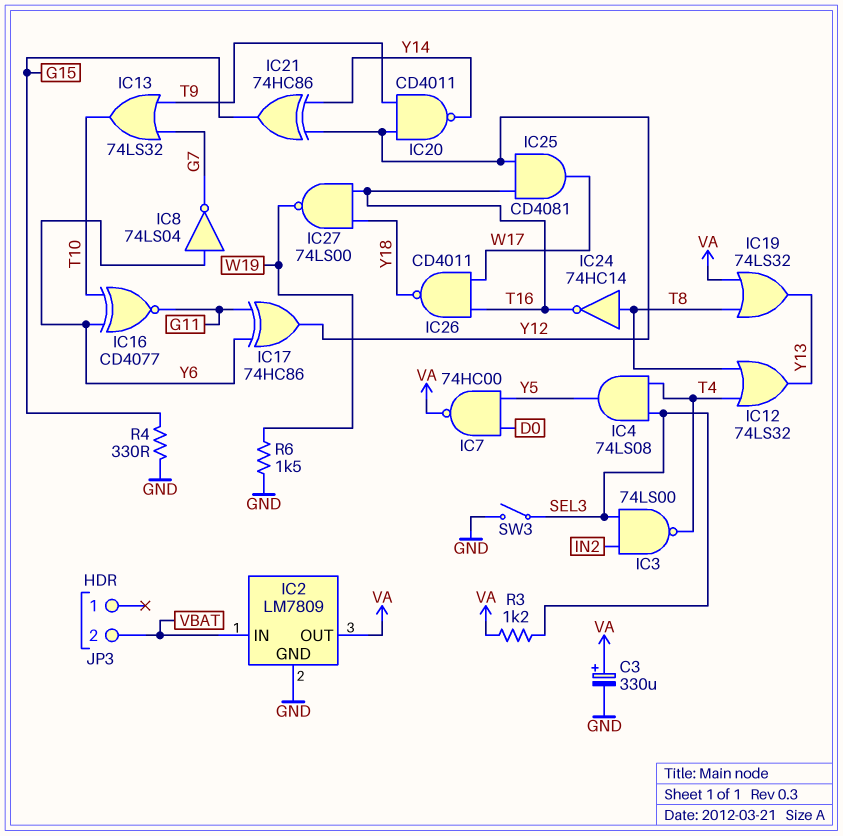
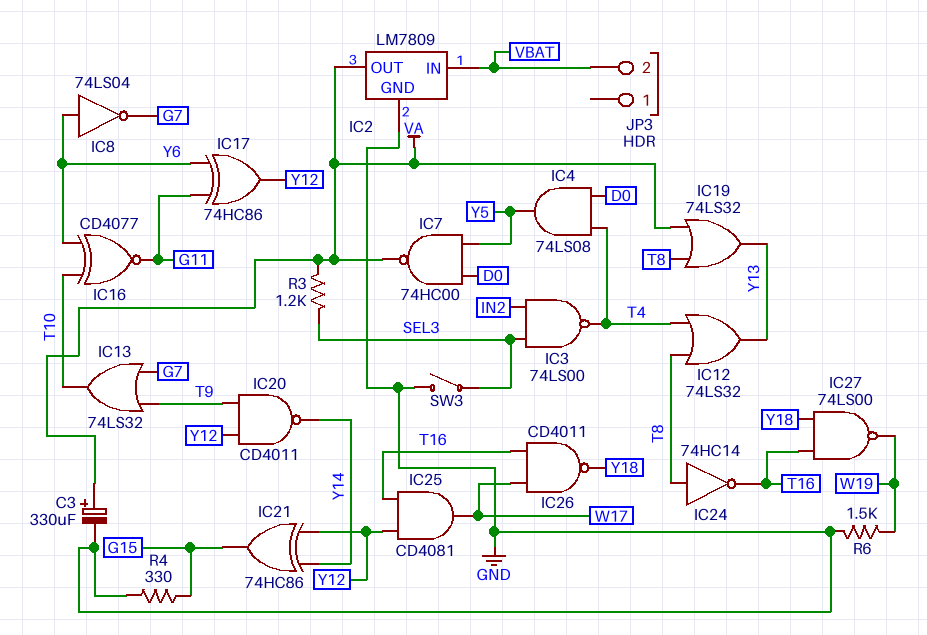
IC4: AND 74LS08 (in SEL3, in T4, out Y5) -> AND 74LS08 (in D0, in T4, out Y5)

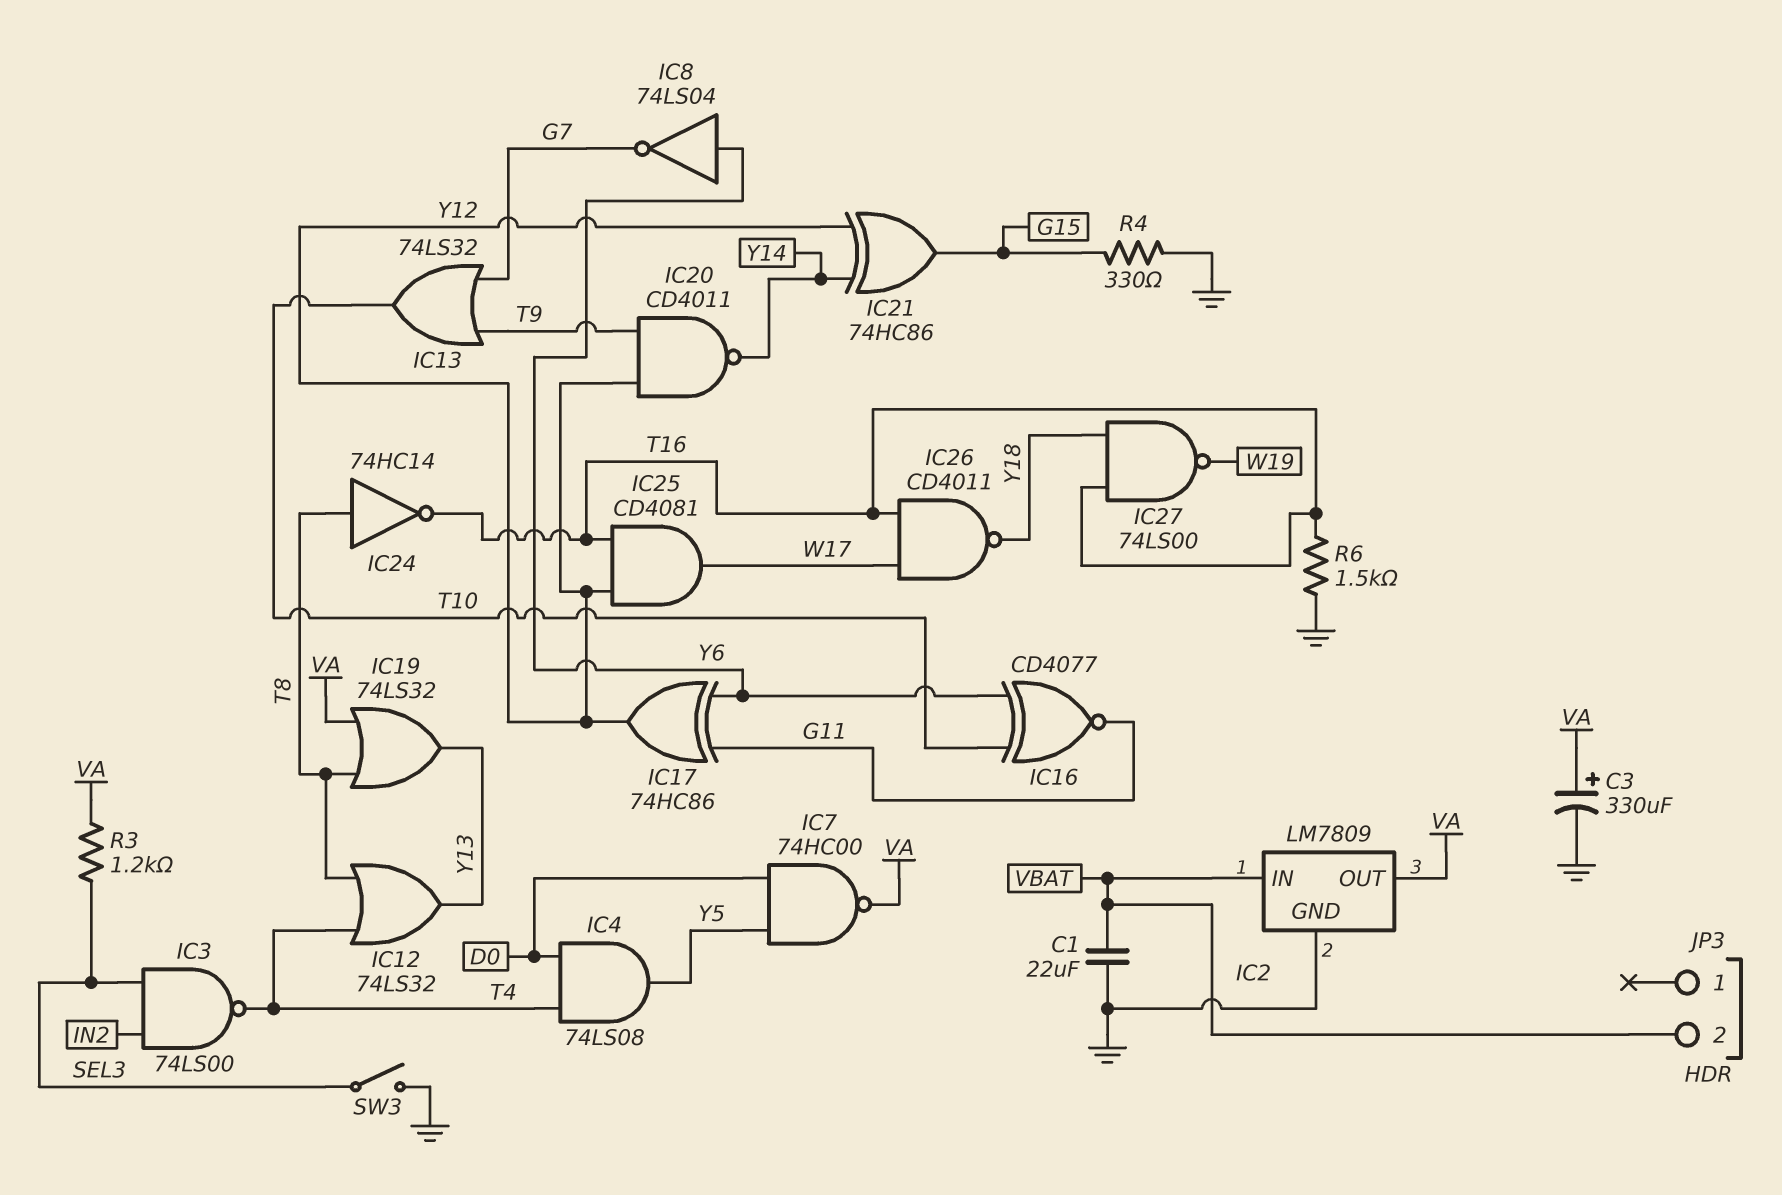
C1: none -> 22uF (GND, VBAT)
R6: 1.5k (GND, W19) -> 1.5k (GND, T16)

